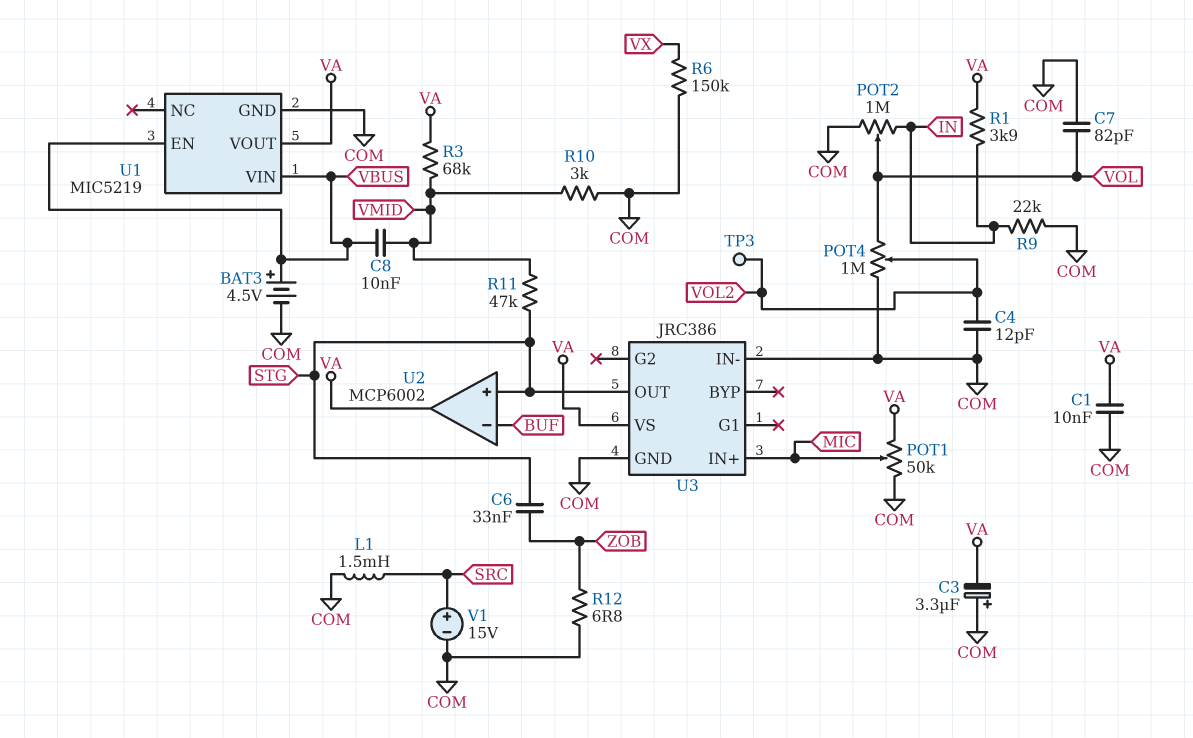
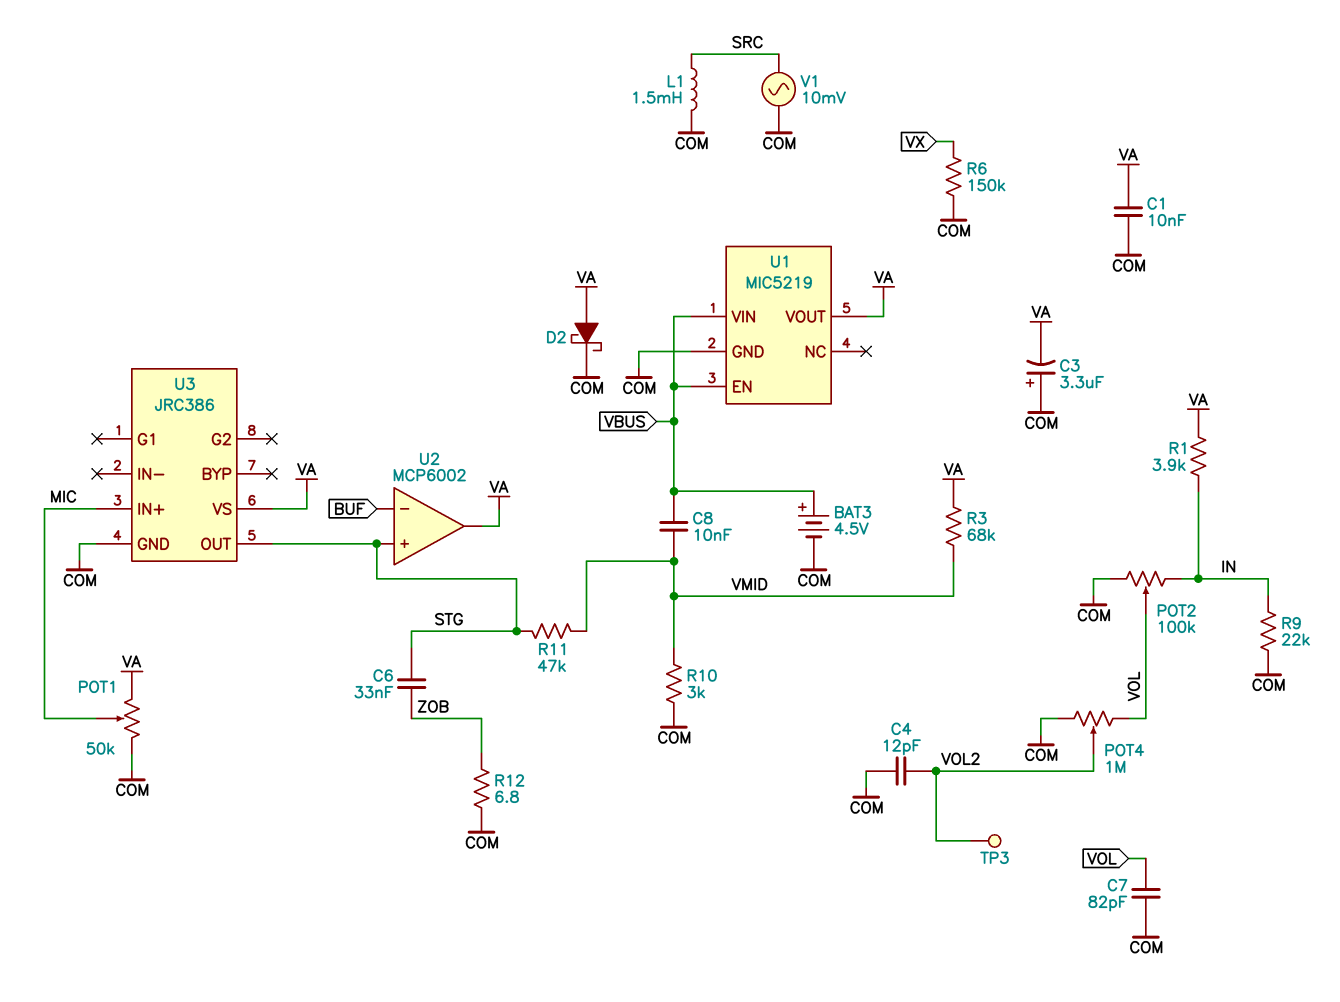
D2: none -> schottky (A VA, K COM)
POT2: 1M (COM, IN, wiper VOL) -> 100k (COM, IN, wiper VOL)
U3 pin IN-: COM -> none
V1: 15V (plus SRC, minus COM) -> AC 10mV (COM, SRC)

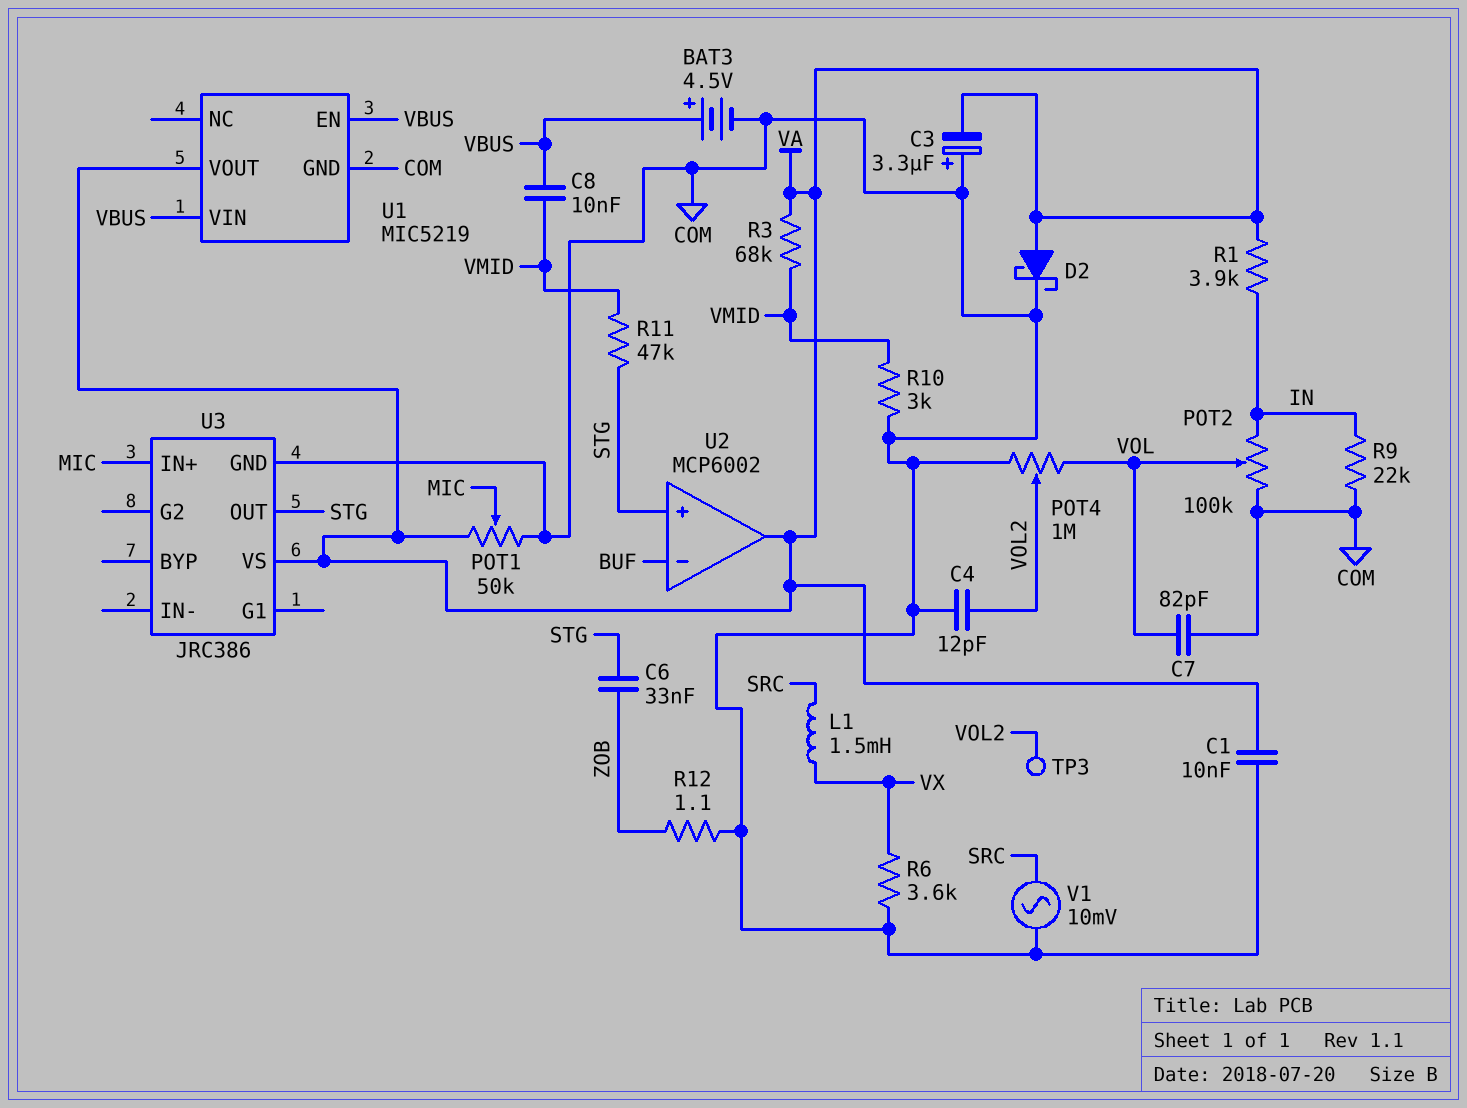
L1: 1.5mH (COM, SRC) -> 1.5mH (SRC, VX)
R6: 150k (COM, VX) -> 3.6k (COM, VX)
R12: 6.8 (COM, ZOB) -> 1.1 (COM, ZOB)

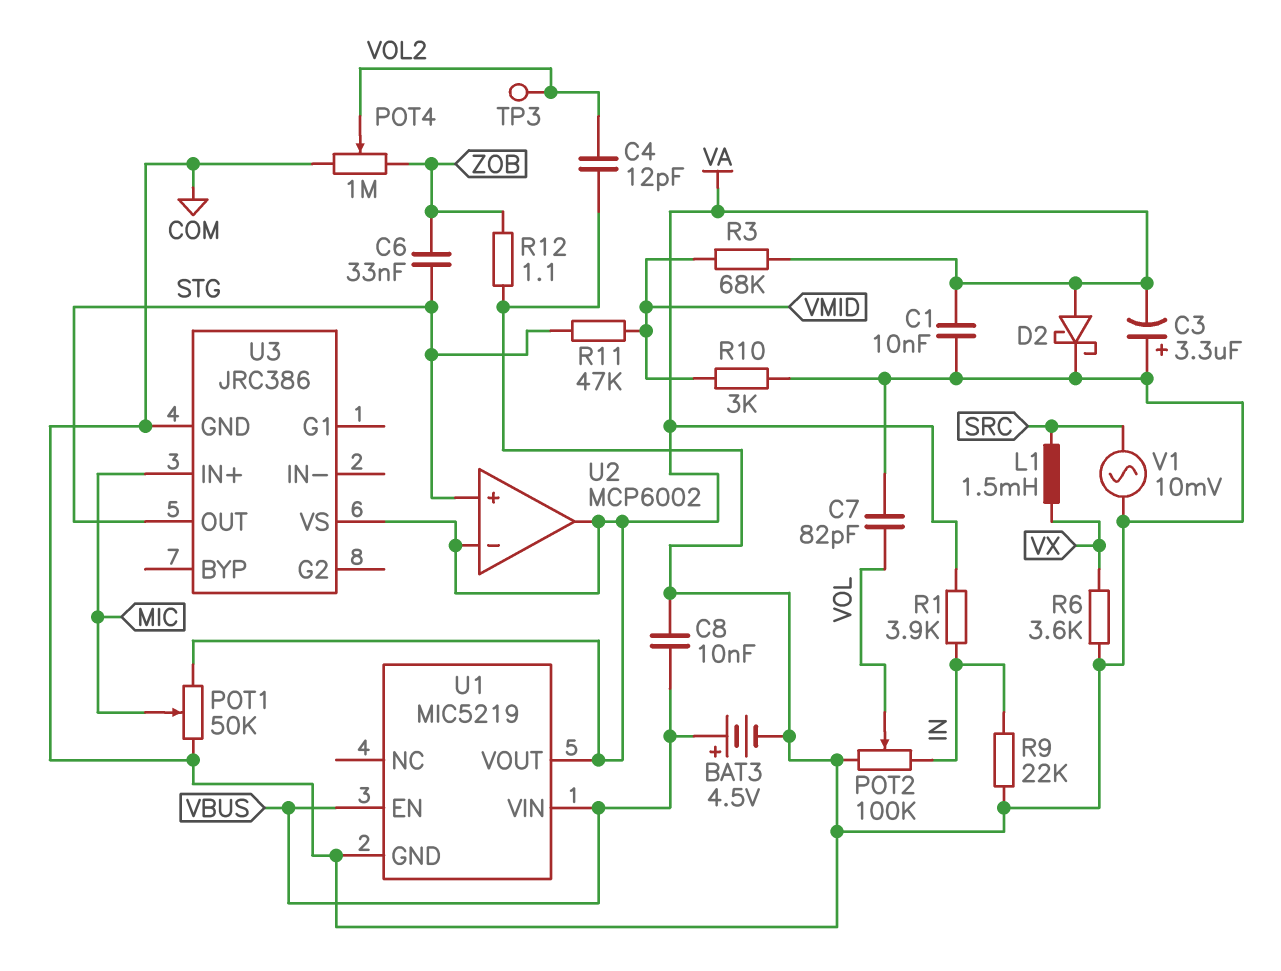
C8: 10nF (VBUS, VMID) -> 10nF (COM, VBUS)
POT4: 1M (COM, VOL, wiper VOL2) -> 1M (COM, ZOB, wiper VOL2)
U2 pin in-: BUF -> VA

